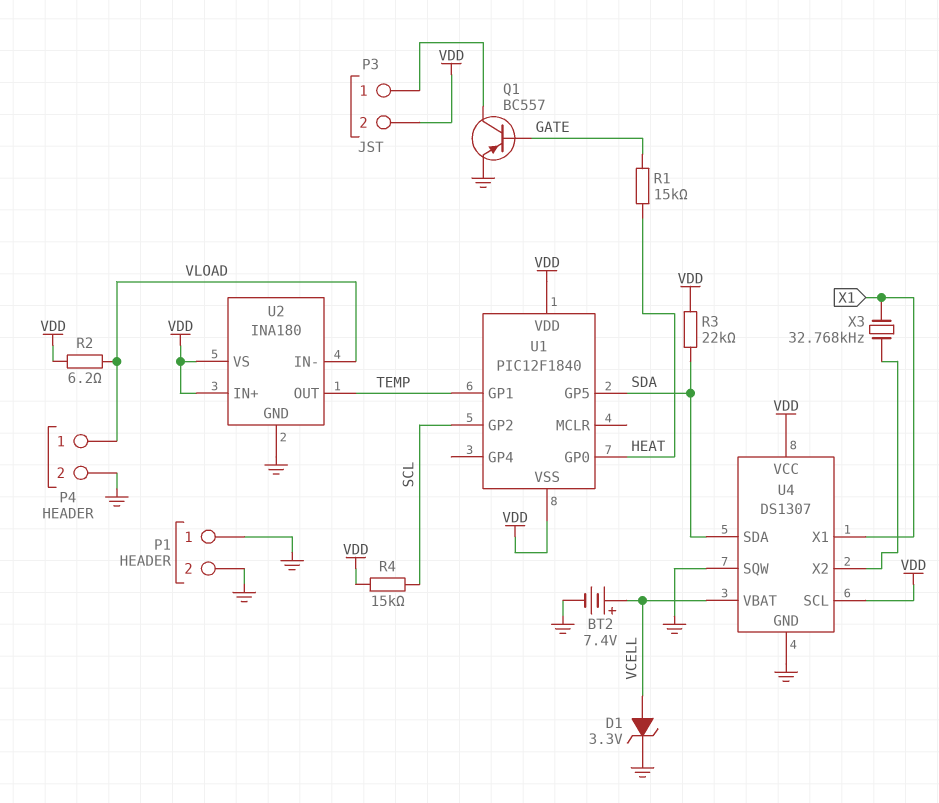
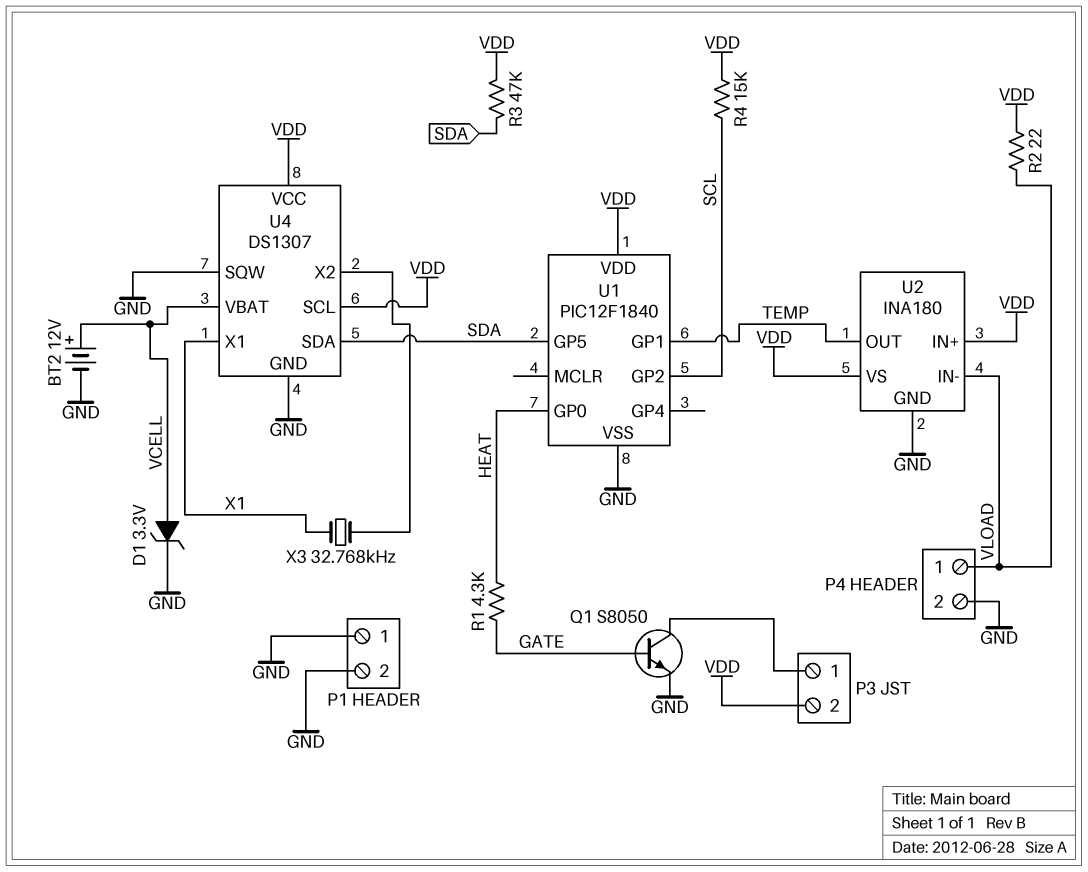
BT2: 7.4V (plus VCELL, minus GND) -> 12V (plus VCELL, minus GND)
Q1: PNP BC557 (B GATE, C P3/1, E GND) -> NPN S8050 (B GATE, C P3/1, E GND)
R1: 15k (GATE, HEAT) -> 4.3k (GATE, HEAT)
R2: 6.2 (VDD, VLOAD) -> 22 (VDD, VLOAD)
R3: 22k (SDA, VDD) -> 47k (SDA, VDD)
U1 pin VSS: VDD -> GND

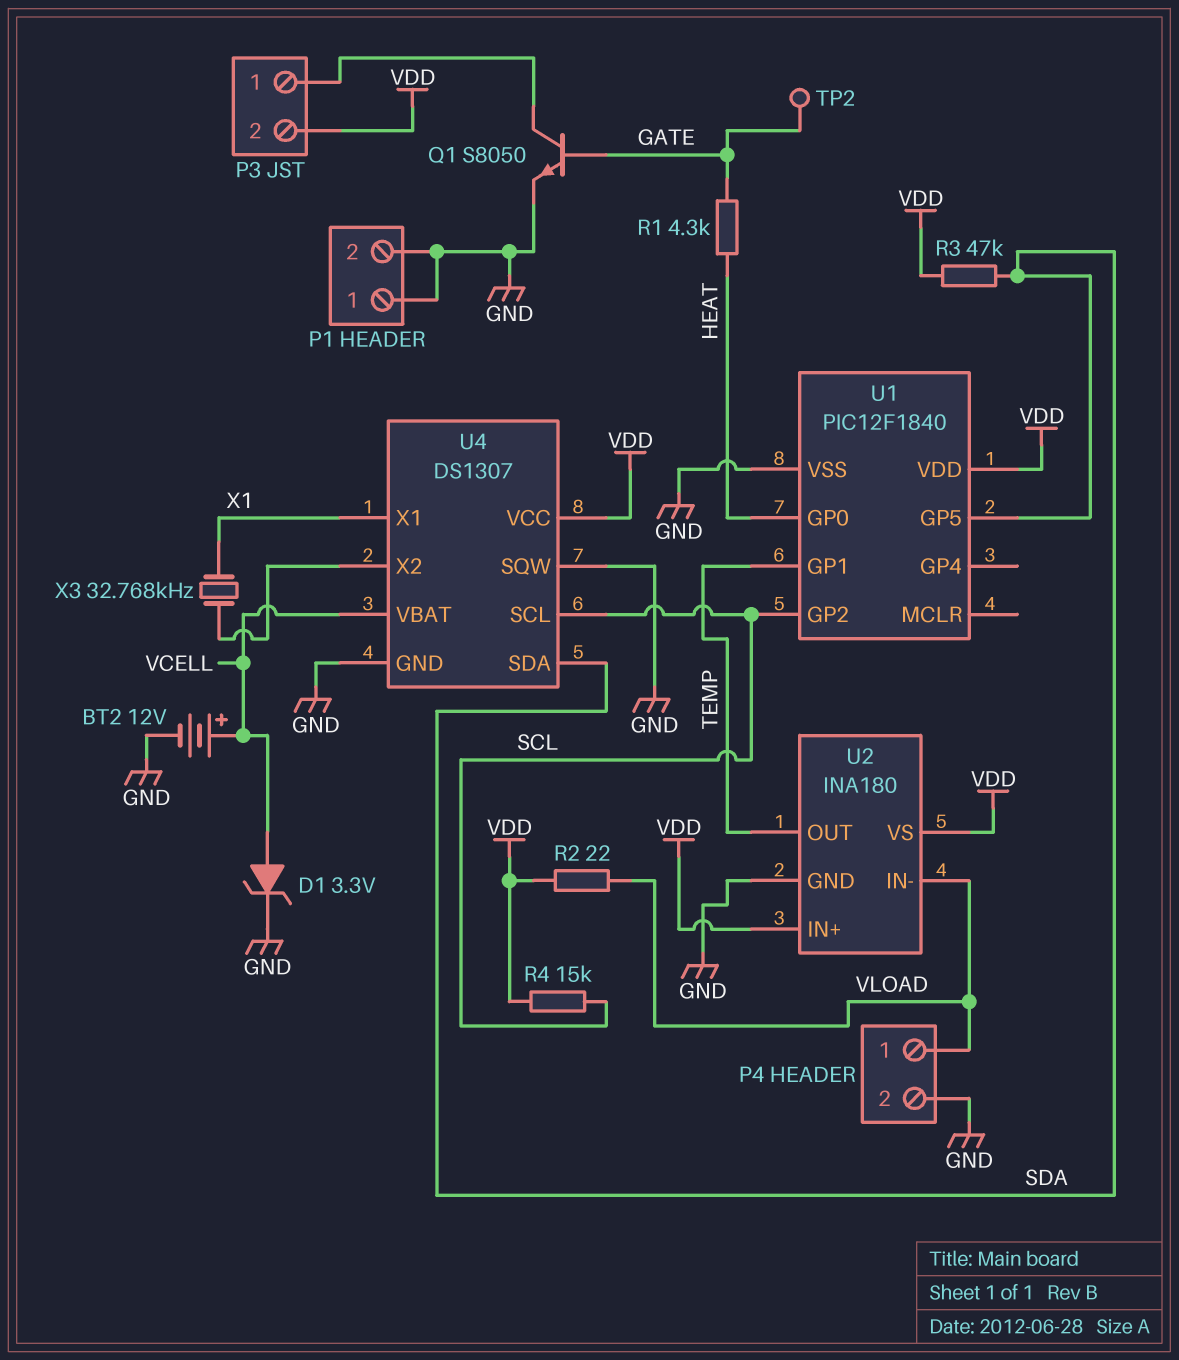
TP2: none -> test point (GATE)
U4 pin SCL: VDD -> SCL

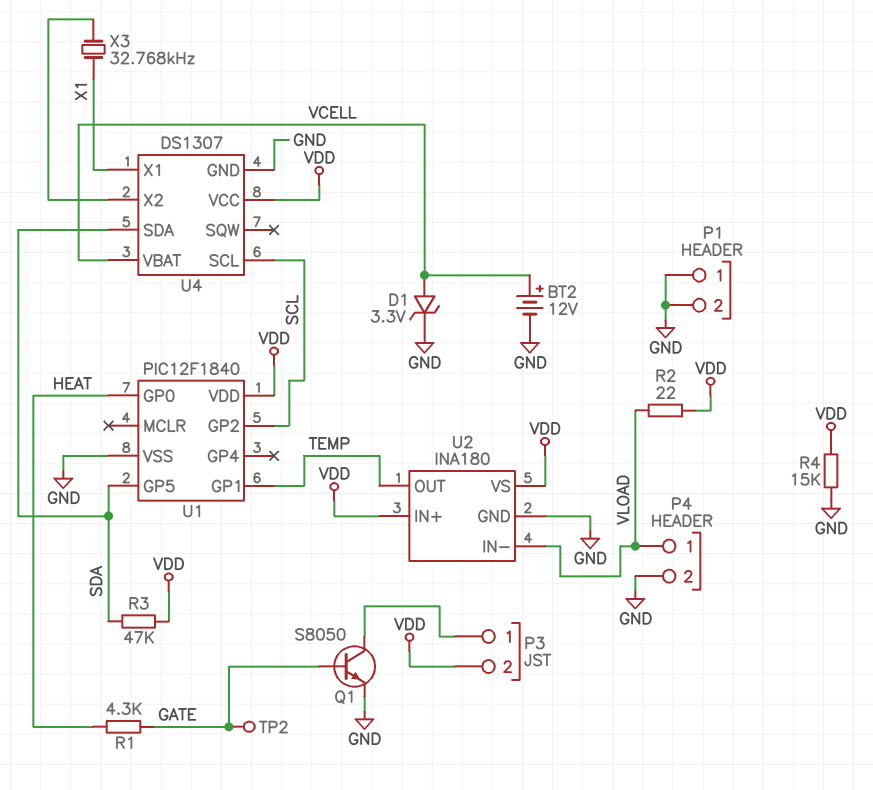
R4: 15k (SCL, VDD) -> 15k (GND, VDD)
U4 pin SQW: GND -> none

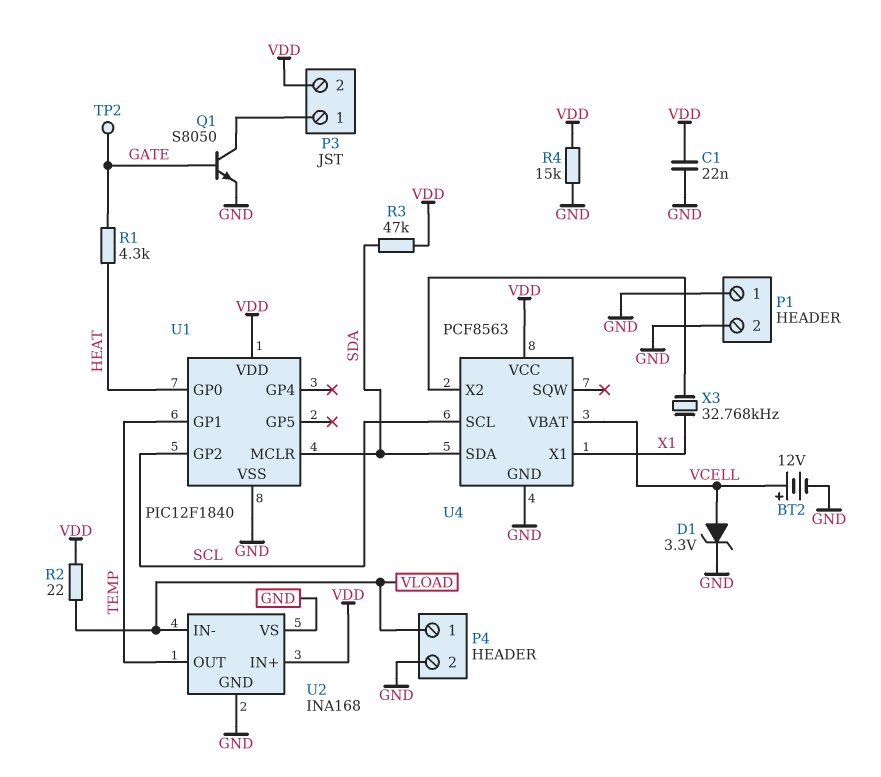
C1: none -> 22nF (GND, VDD)
U1 pin GP5: SDA -> none
U1 pin MCLR: none -> SDA
U2: INA180 -> INA168
U2 pin VS: VDD -> GND
U4: DS1307 -> PCF8563

